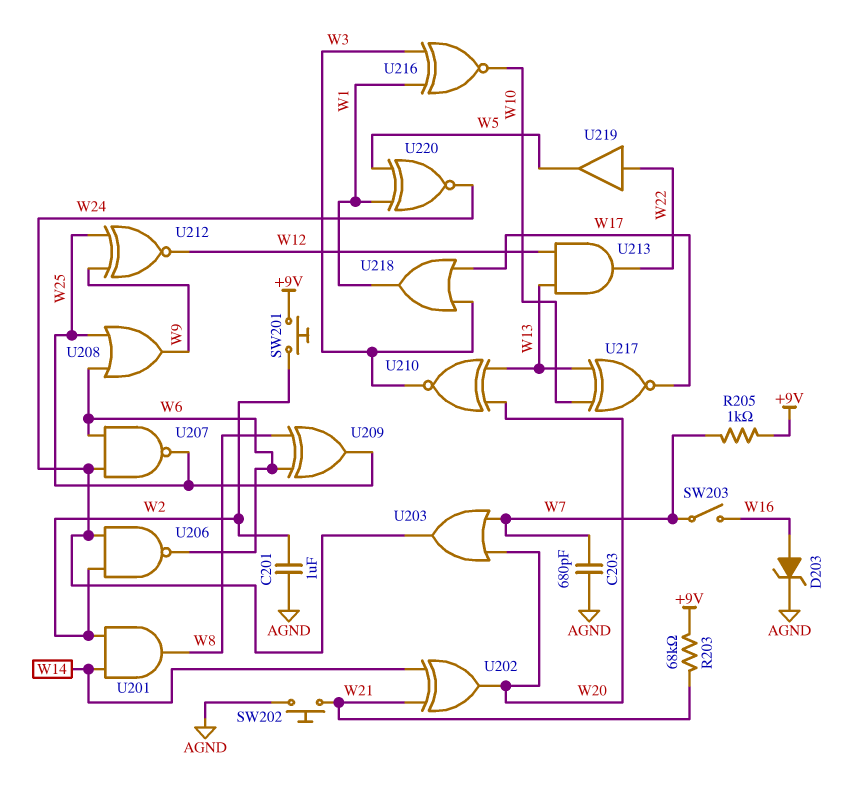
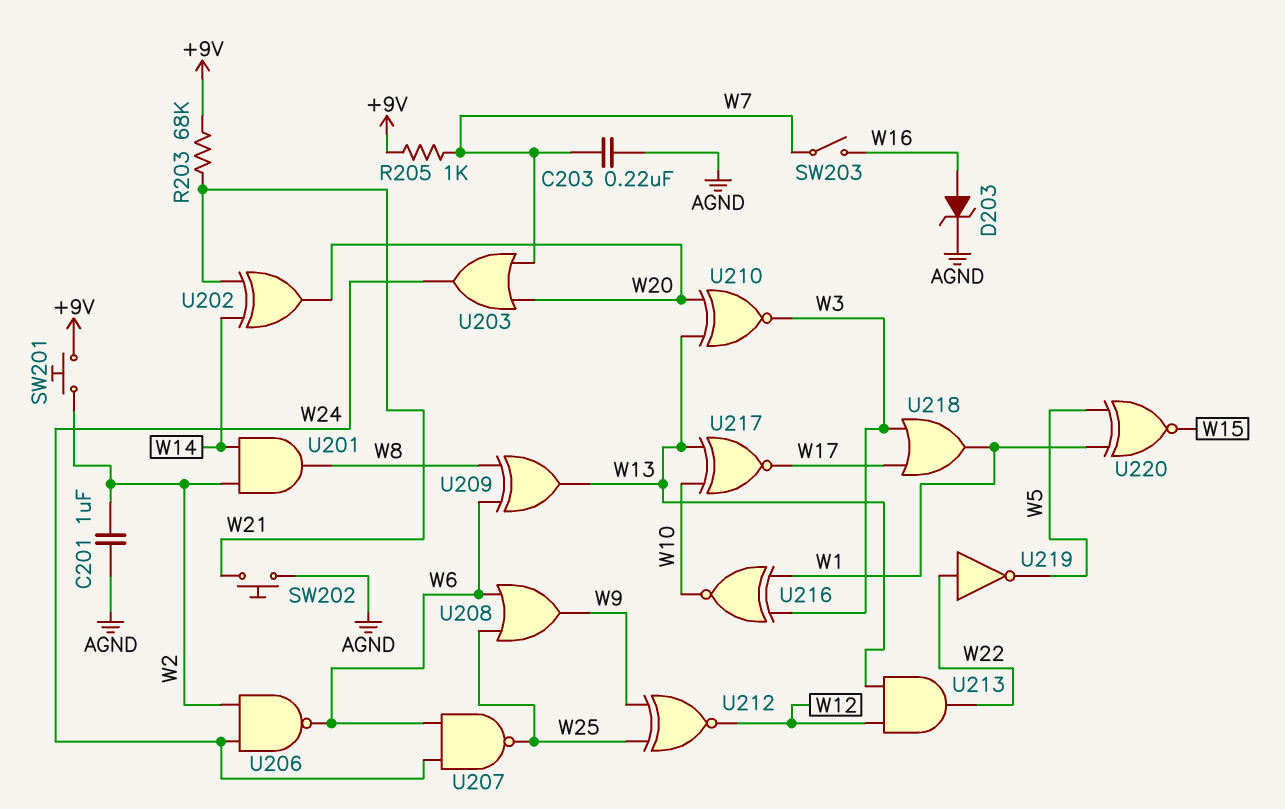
C203: 680pF (AGND, W7) -> 220nF (AGND, W7)
U209: XOR (in W6, in W8, out W25) -> XOR (in W6, in W8, out W13)
U219: buffer (in W22, out W5) -> NOT (in W22, out W5)
U220: XNOR (in W1, in W5, out W24) -> XNOR (in W1, in W5, out W15)

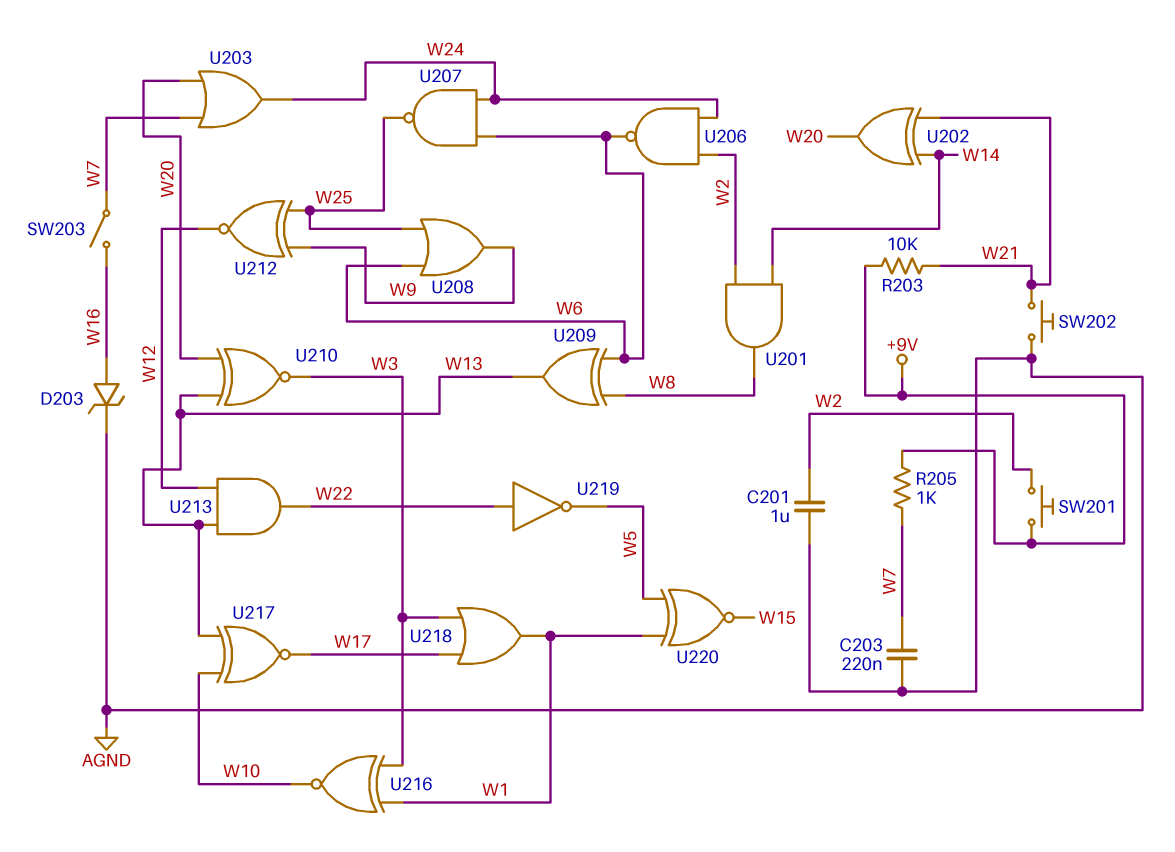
R203: 68k (+9V, W21) -> 10k (+9V, W21)

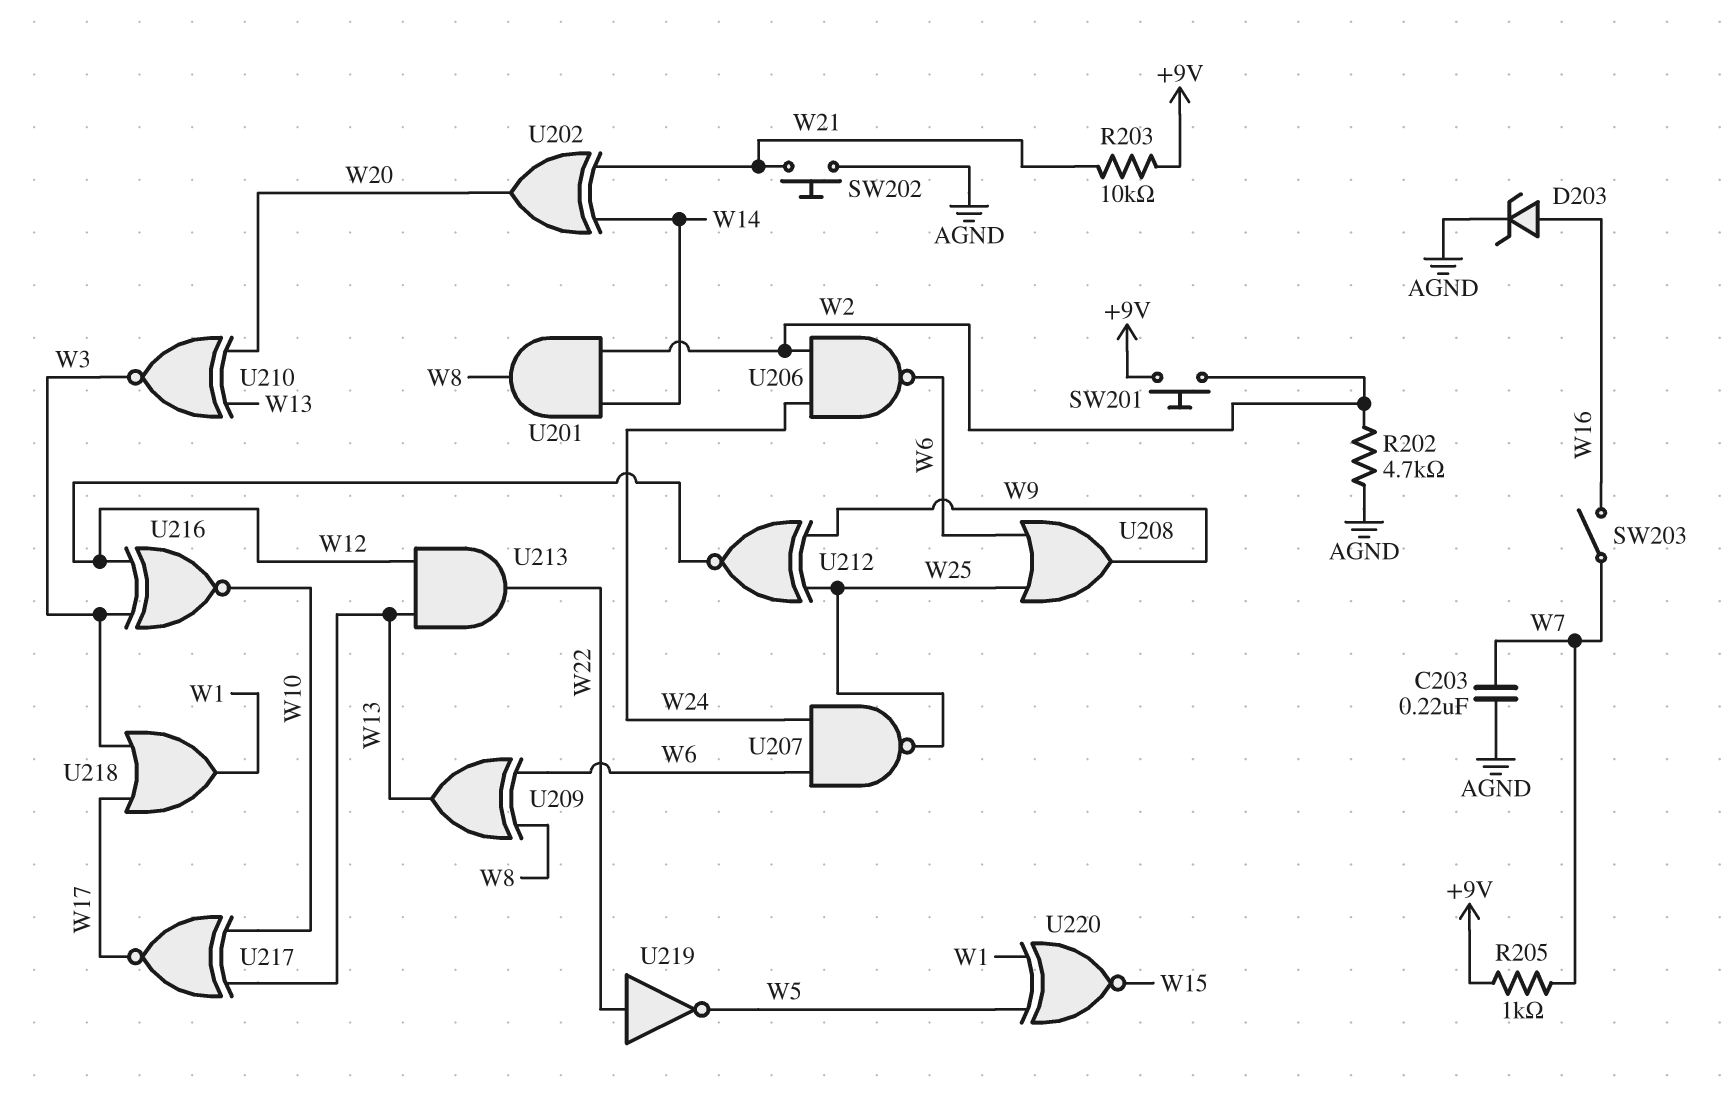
C201: 1uF (AGND, W2) -> none
R202: none -> 4.7k (AGND, W2)
U203: OR (in W7, in W20, out W24) -> none
U216: XNOR (in W1, in W3, out W10) -> XNOR (in W3, in W12, out W10)

